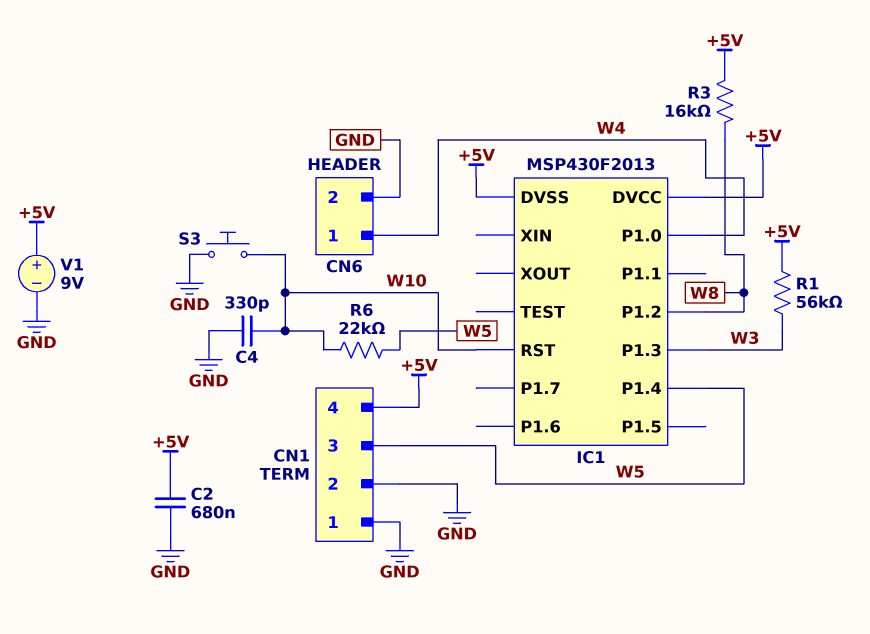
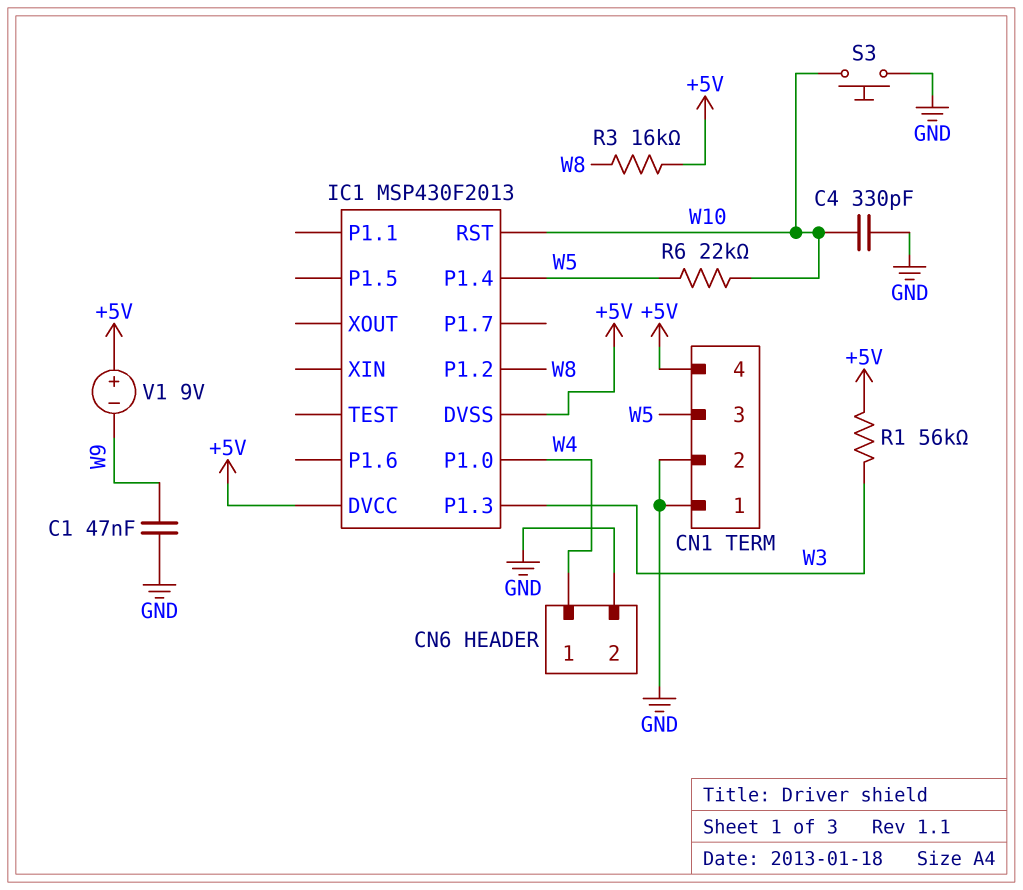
C1: none -> 47nF (GND, W9)
C2: 680nF (+5V, GND) -> none
V1: 9V (plus +5V, minus GND) -> 9V (plus +5V, minus W9)

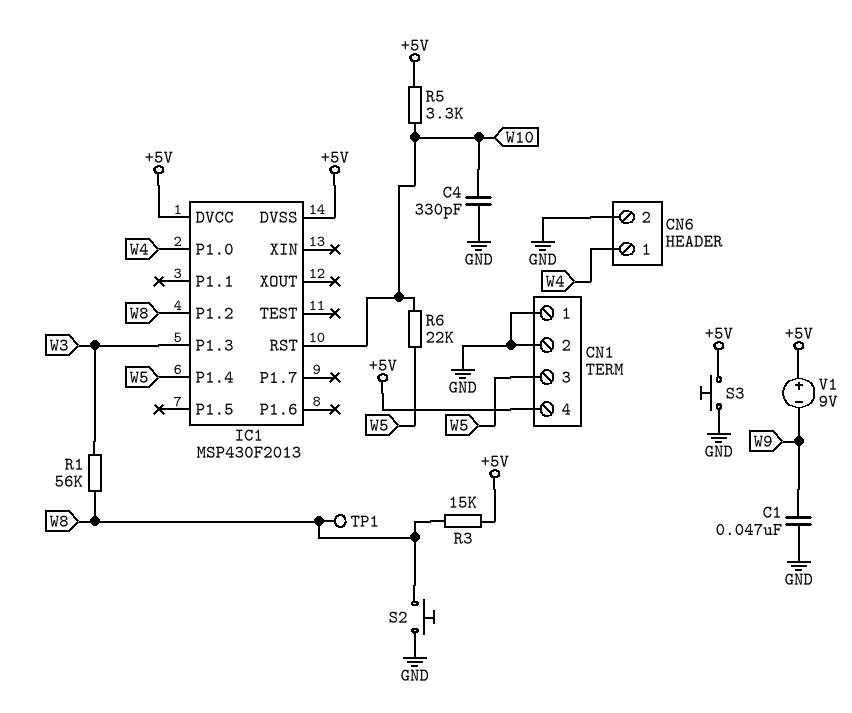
R1: 56k (+5V, W3) -> 56k (W3, W8)
R3: 16k (+5V, W8) -> 15k (+5V, W8)
R5: none -> 3.3k (+5V, W10)
S2: none -> button (GND, W8)
S3: button (GND, W10) -> button (+5V, GND)
TP1: none -> test point (W8)

